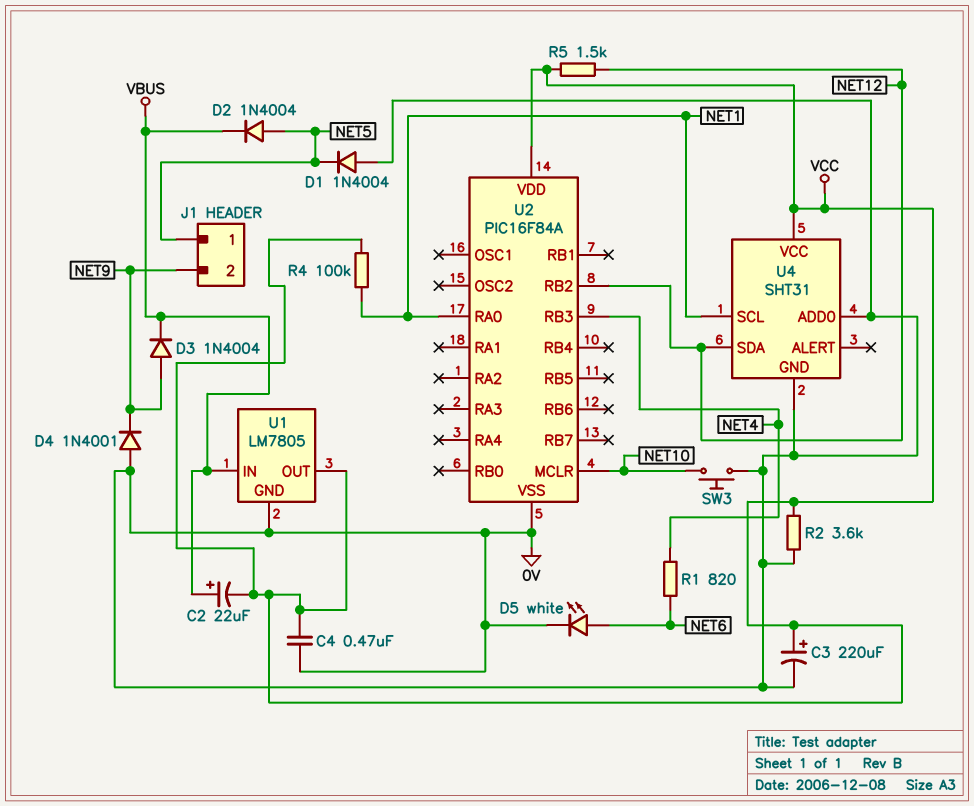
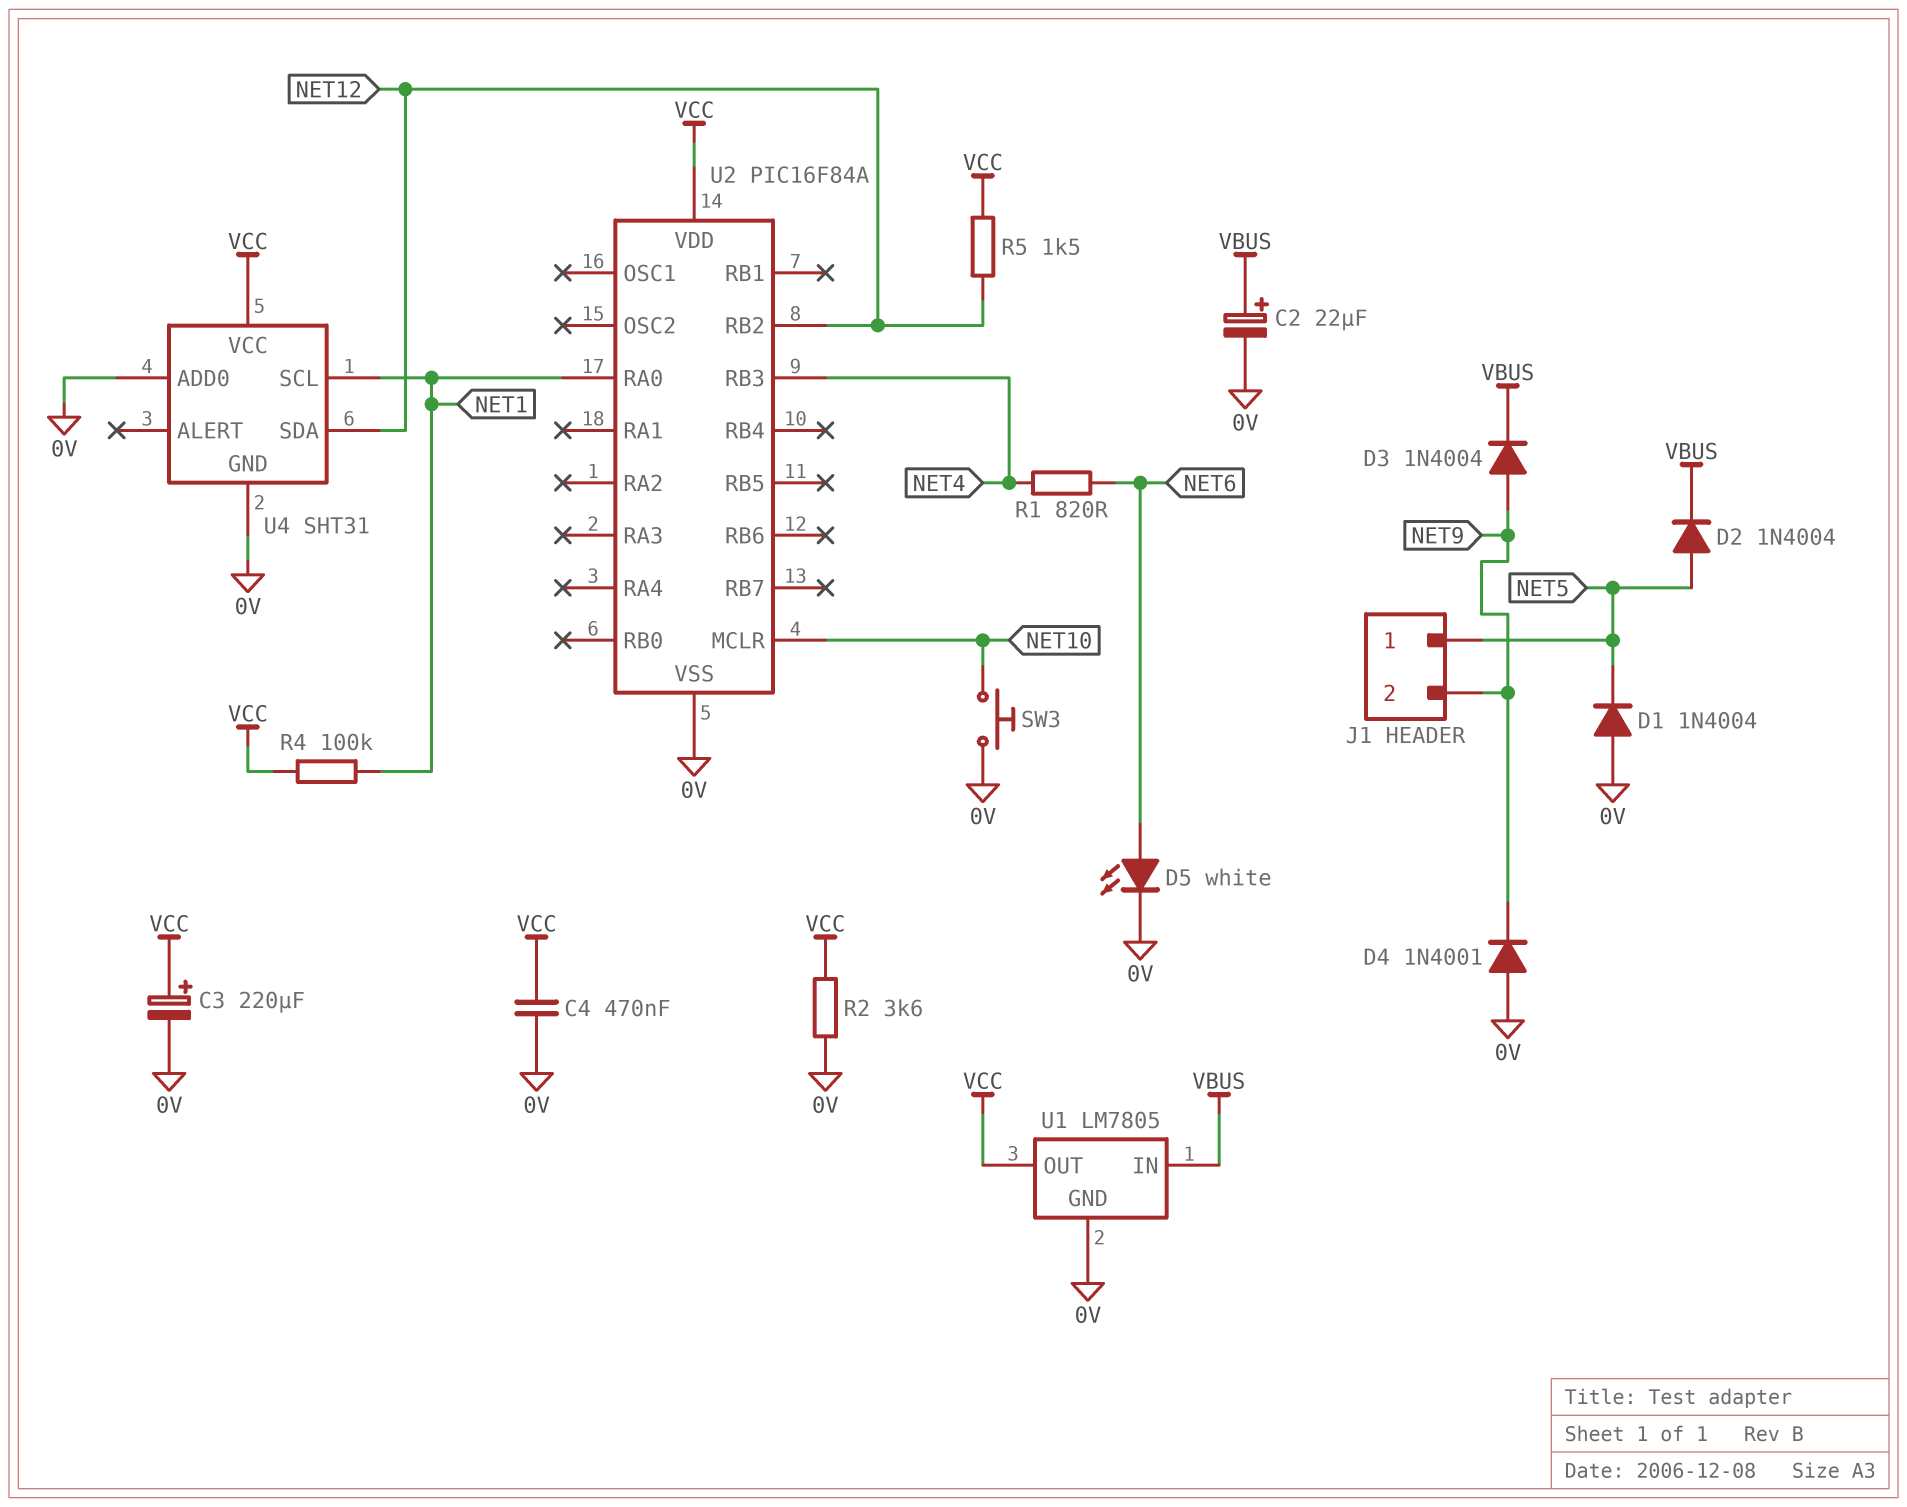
C2: 22uF (plus VBUS, minus VCC) -> 22uF (plus VBUS, minus 0V)

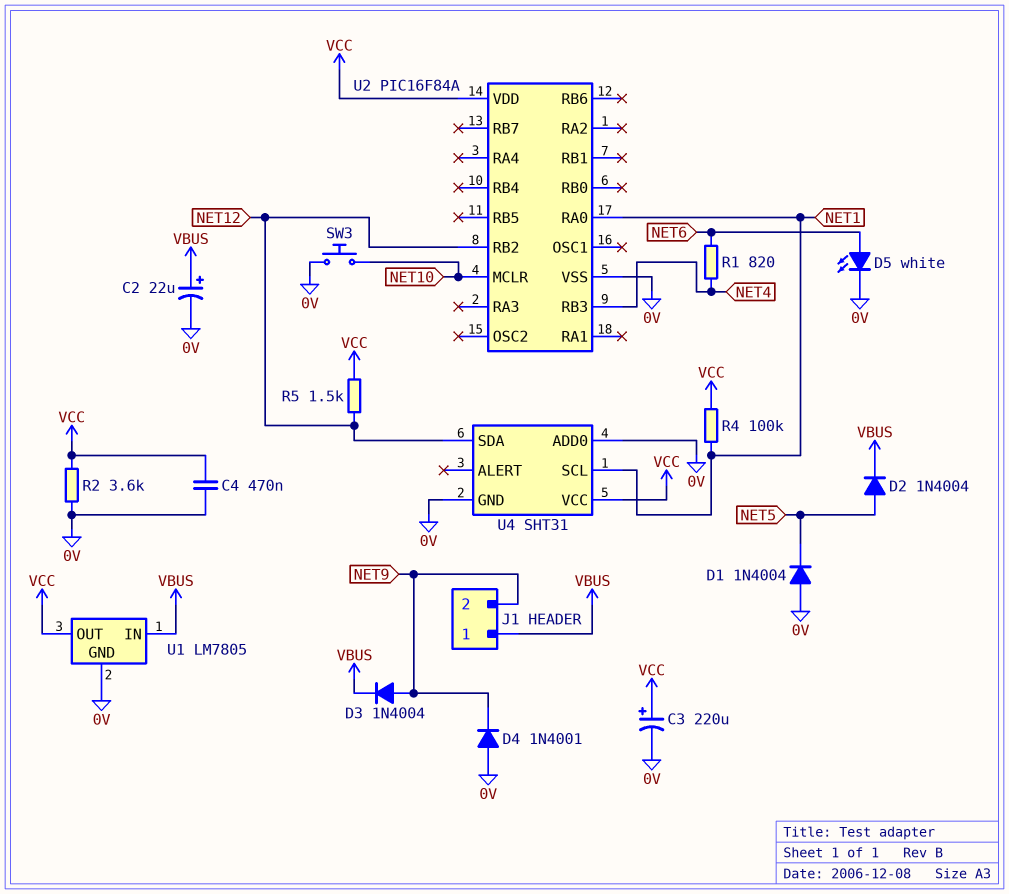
J1 pin 1: NET5 -> VBUS

